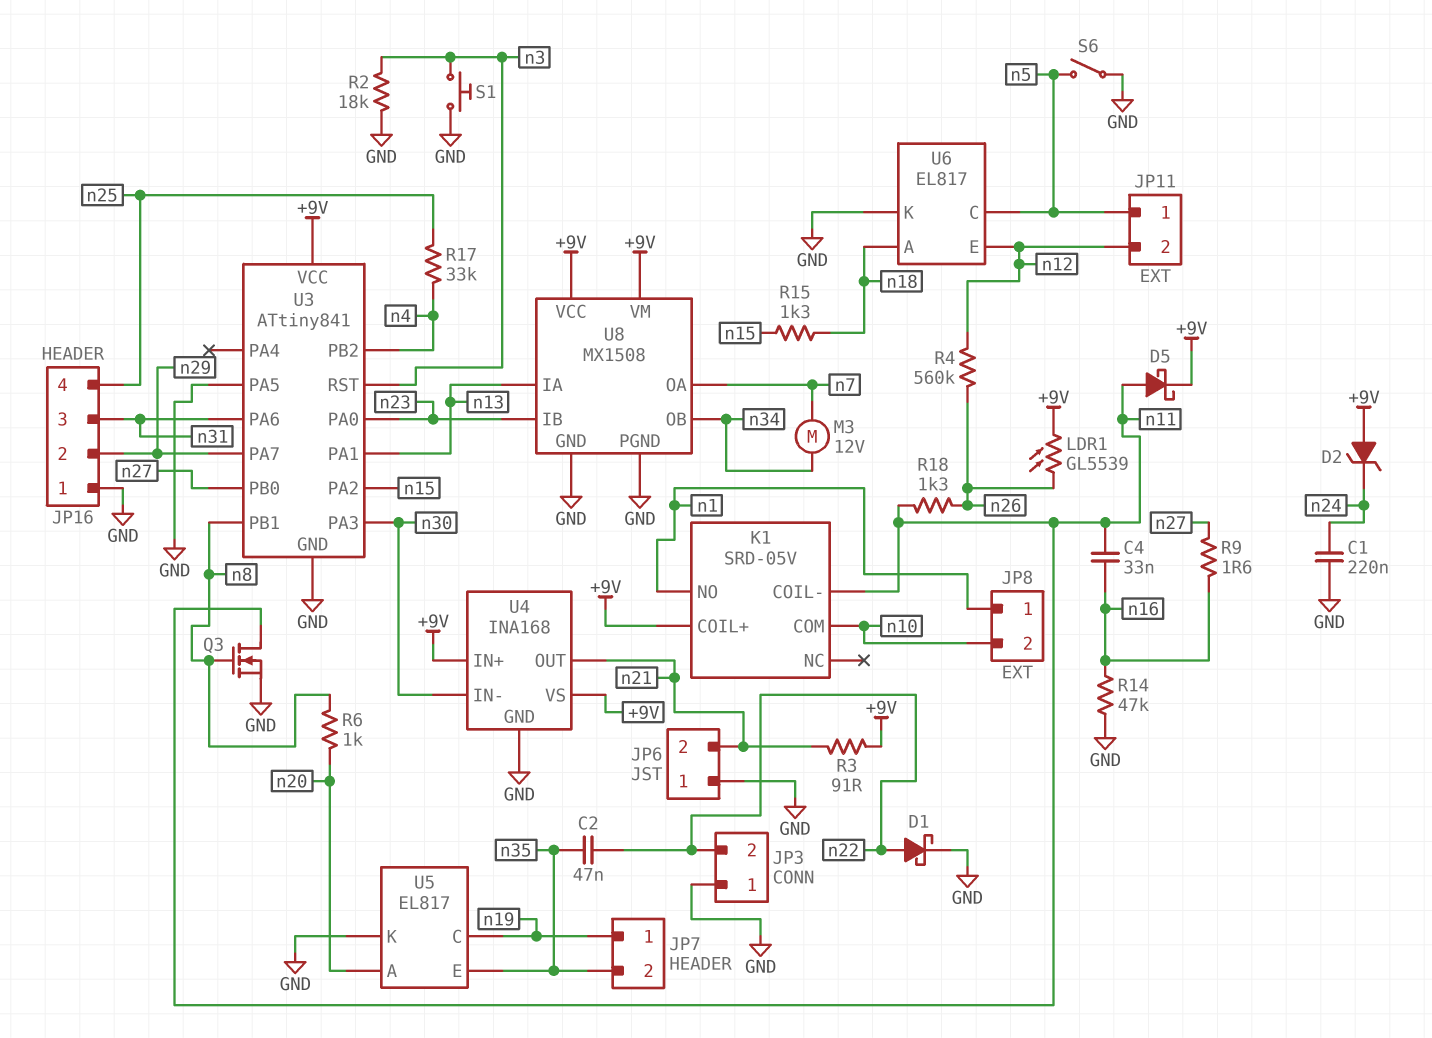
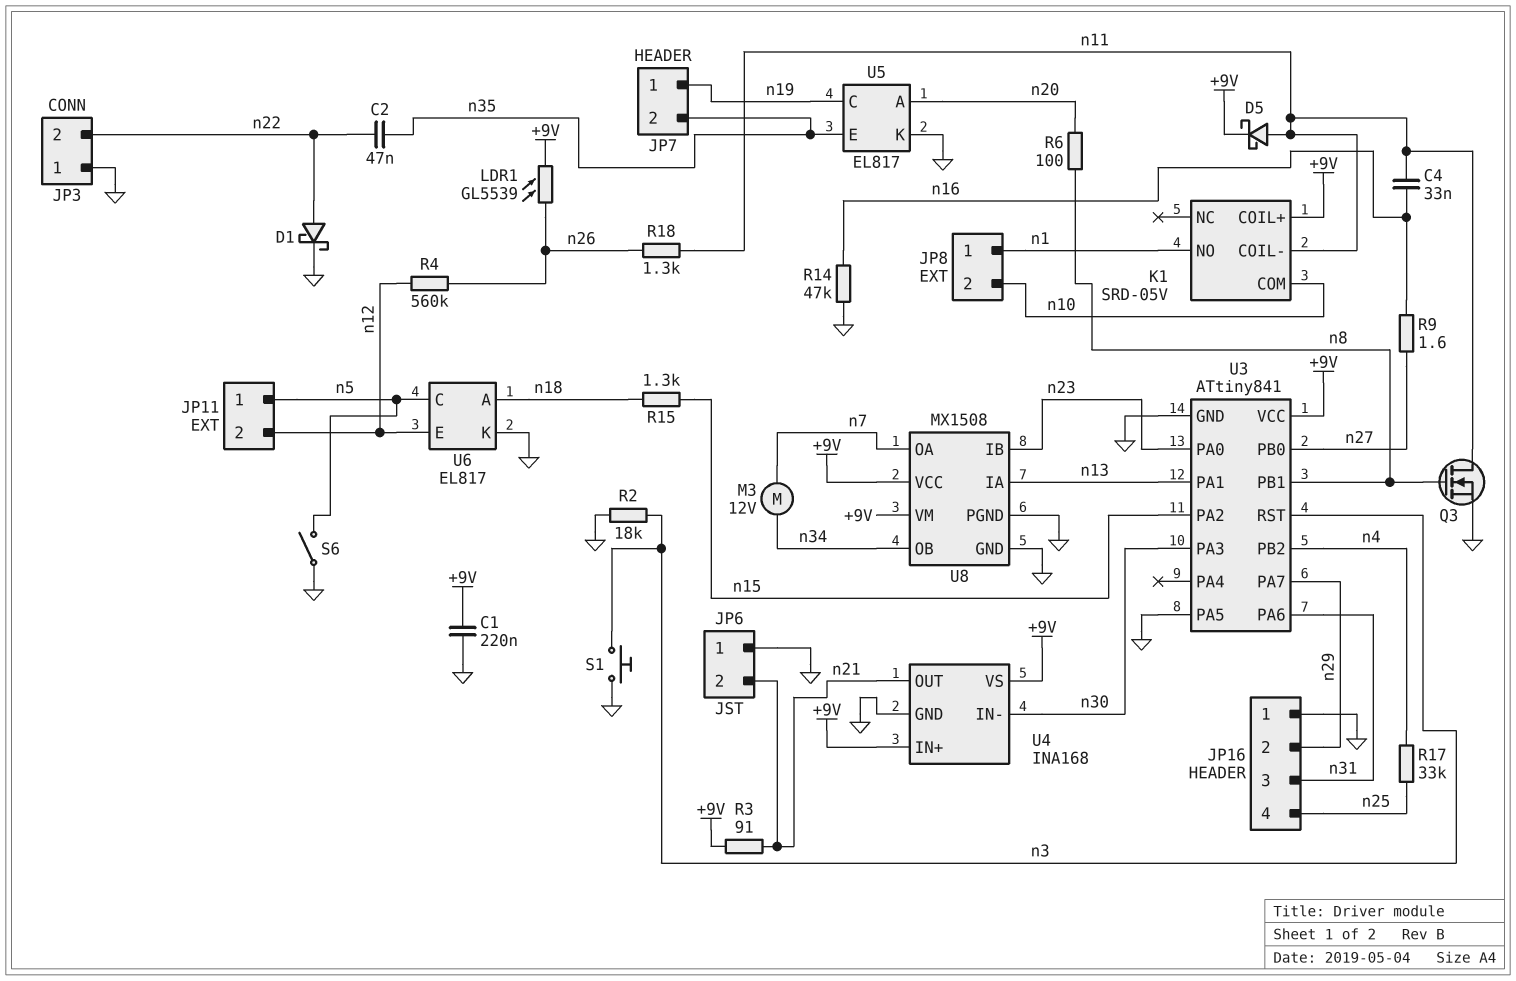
C1: 220nF (GND, n24) -> 220nF (+9V, GND)
D2: zener (A +9V, K n24) -> none
R6: 1k (n8, n20) -> 100 (n8, n20)

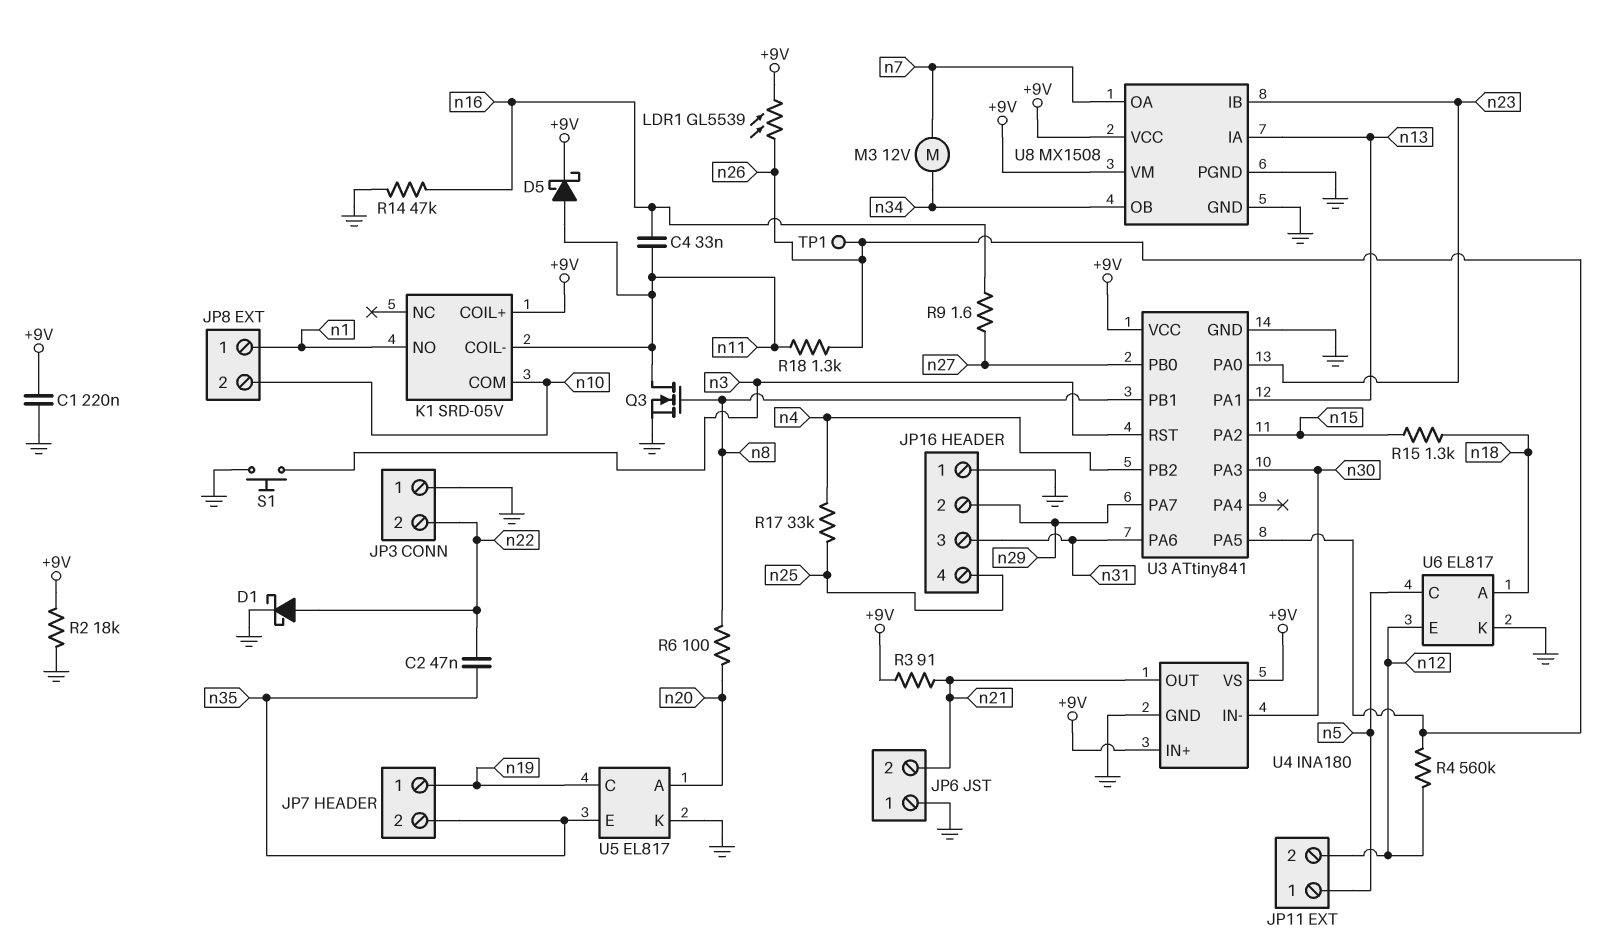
R2: 18k (GND, n3) -> 18k (+9V, GND)
S6: switch (GND, n5) -> none
TP1: none -> test point (n26)
U3 pin PA5: GND -> n26
U4: INA168 -> INA180

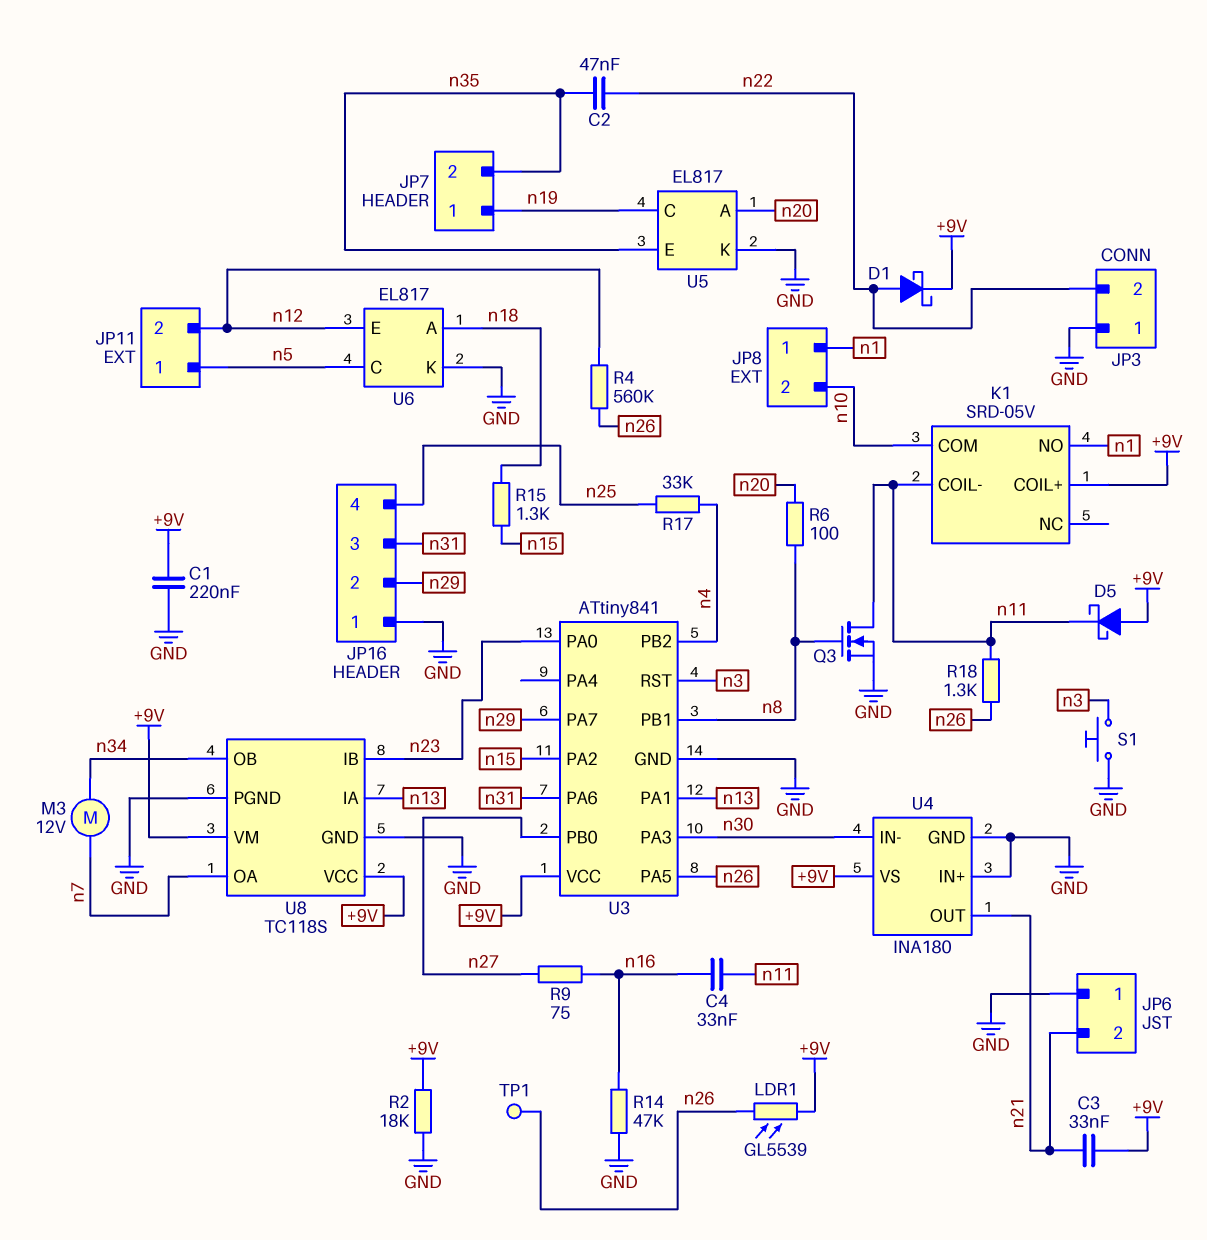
C3: none -> 33nF (+9V, n21)
D1: schottky (A n22, K GND) -> schottky (A n22, K +9V)
D5: schottky (A n11, K +9V) -> schottky (A +9V, K n11)
R3: 91 (+9V, n21) -> none
R9: 1.6 (n16, n27) -> 75 (n16, n27)
U4 pin IN+: +9V -> GND
U8: MX1508 -> TC118S

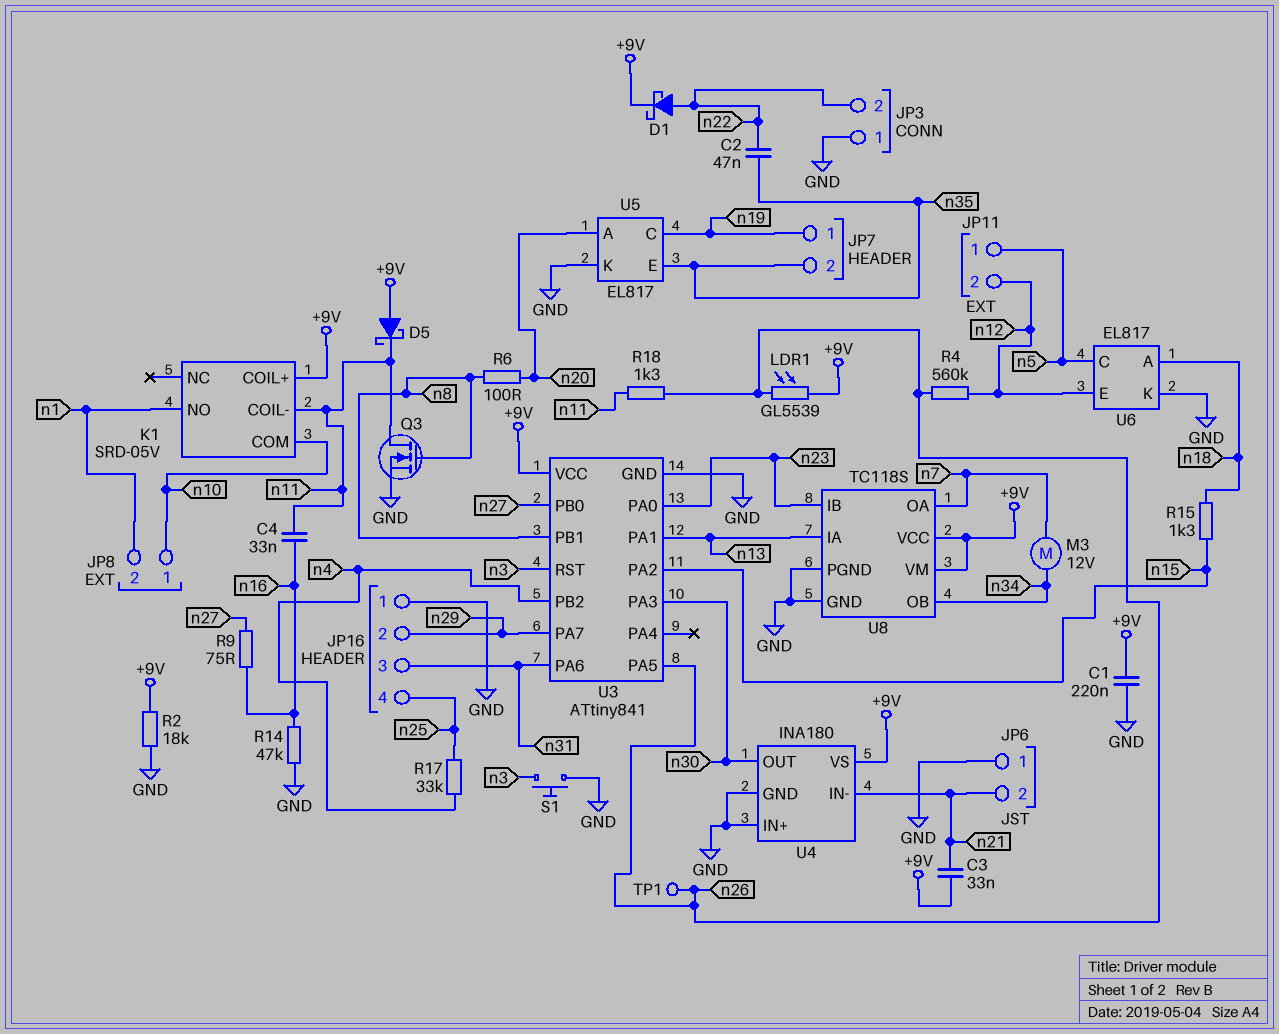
JP8 pin 1: n1 -> n10
JP8 pin 2: n10 -> n1
U4 pin IN-: n30 -> n21
U4 pin OUT: n21 -> n30

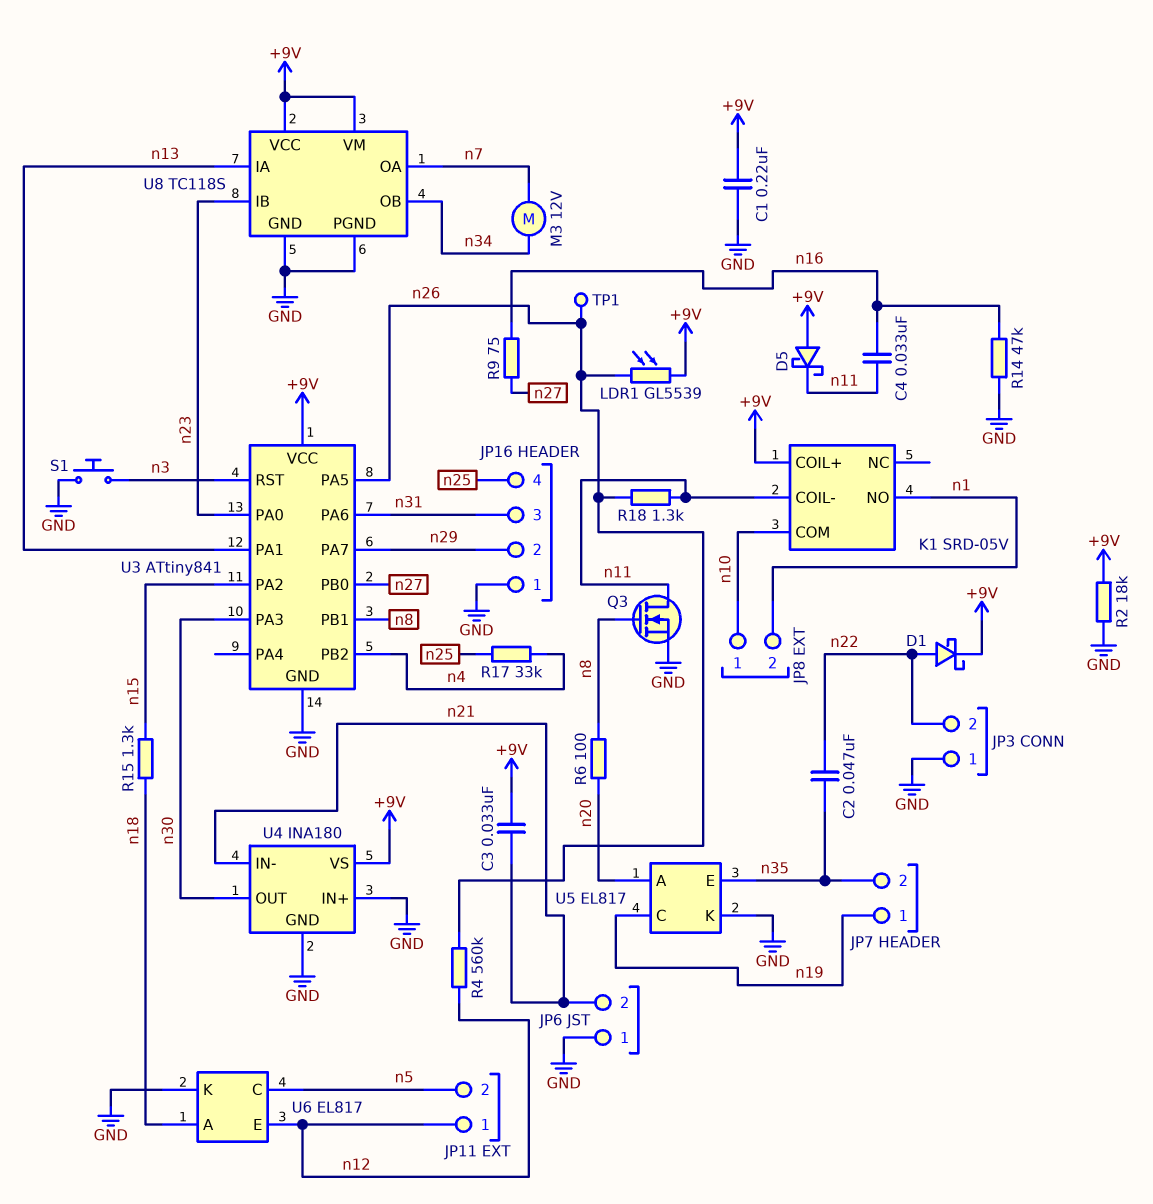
JP11 pin 1: n5 -> n12
JP11 pin 2: n12 -> n5

